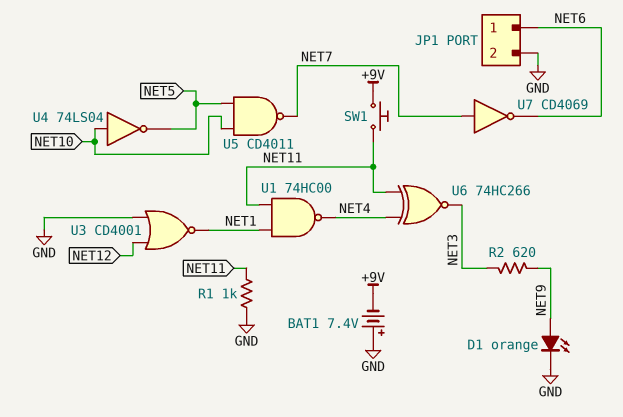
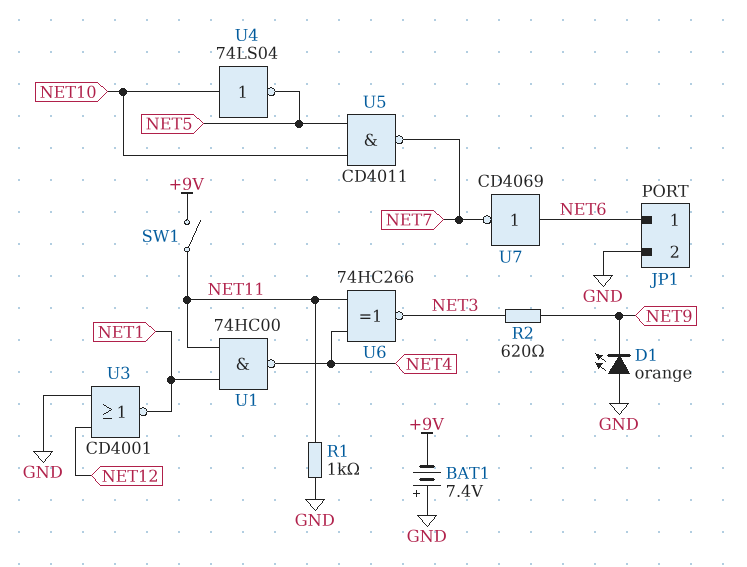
D1: LED orange (A NET9, K GND) -> LED orange (A GND, K NET9)
SW1: button (+9V, NET11) -> switch (+9V, NET11)
U7: NOT CD4069 (in NET7, out NET6) -> NOT CD4069 (in NET6, out NET7)

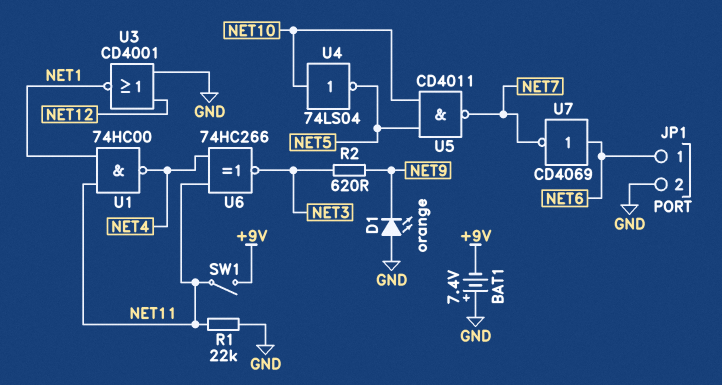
R1: 1k (GND, NET11) -> 22k (GND, NET11)

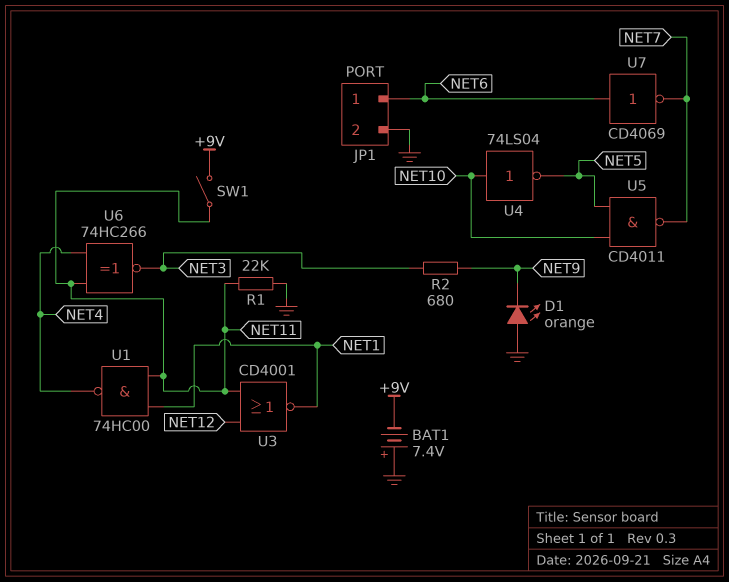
R2: 620 (NET3, NET9) -> 680 (NET3, NET9)
U3: NOR CD4001 (in GND, in NET12, out NET1) -> NOR CD4001 (in NET11, in NET12, out NET1)

